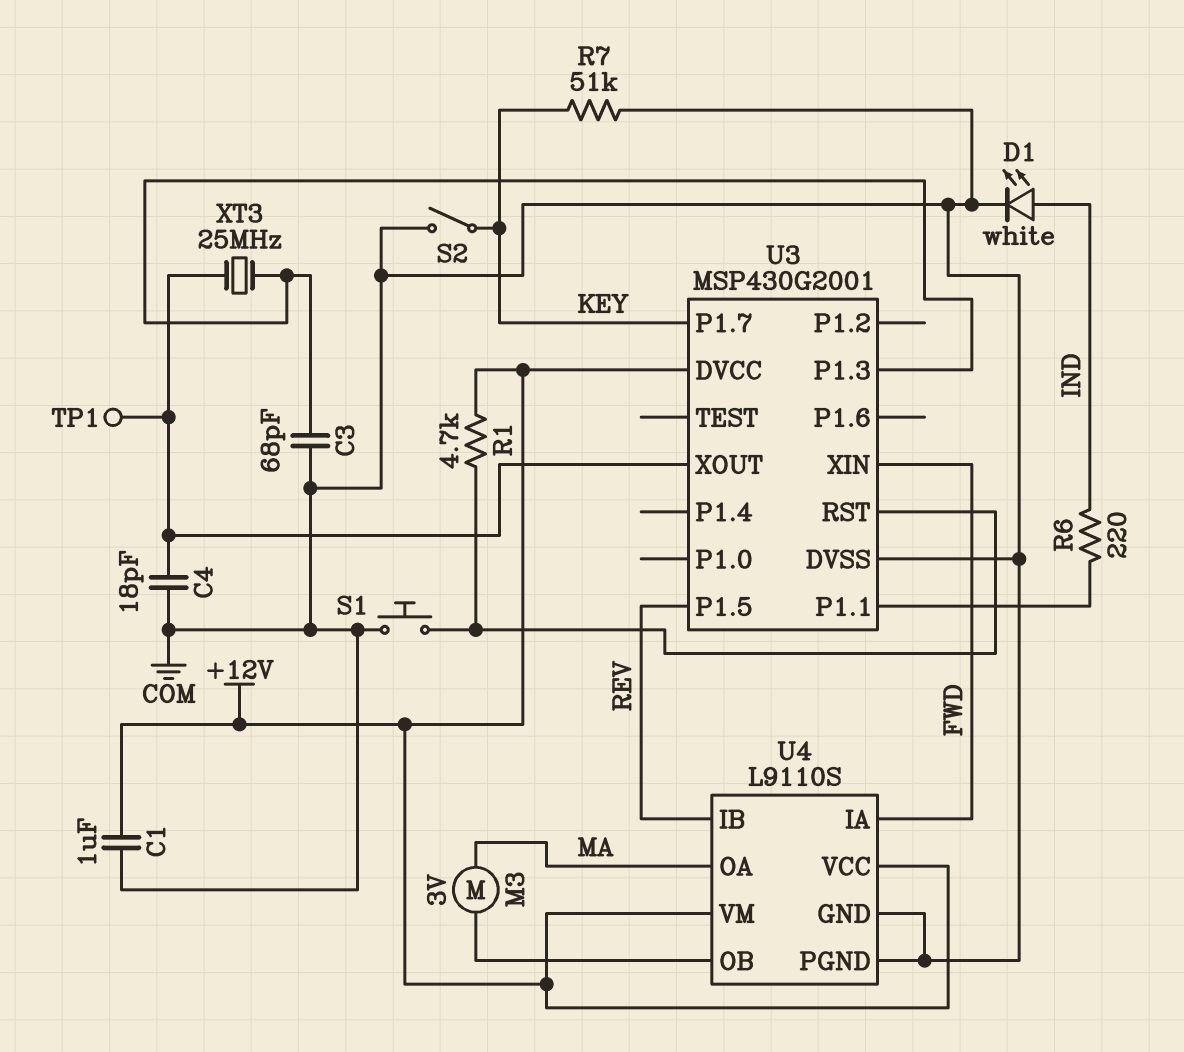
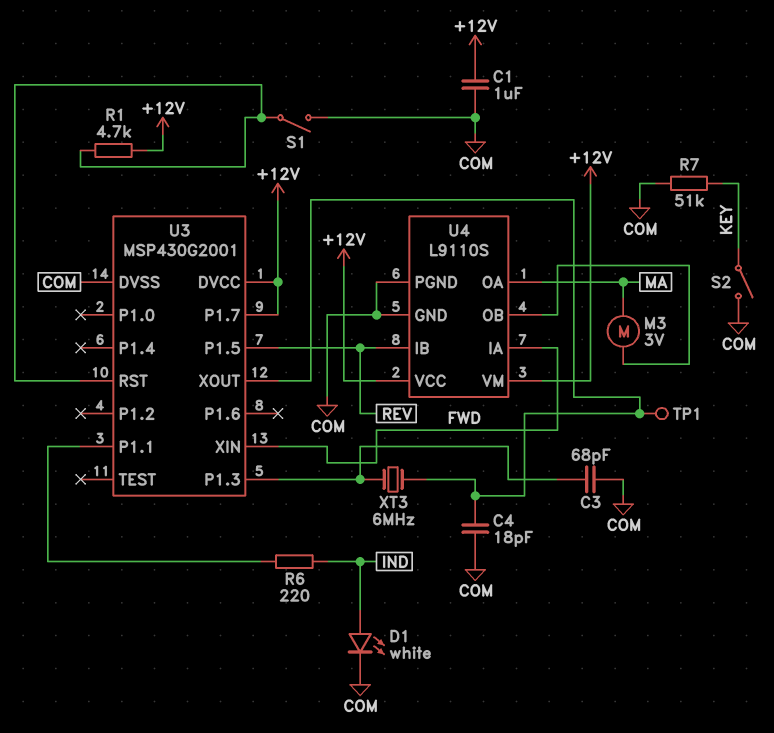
S1: button (COM, U3/RST) -> switch (COM, U3/RST)
U3 pin P1.7: KEY -> +12V
XT3: 25MHz (U3/P1.3, U3/XOUT) -> 6MHz (U3/P1.3, U3/XOUT)

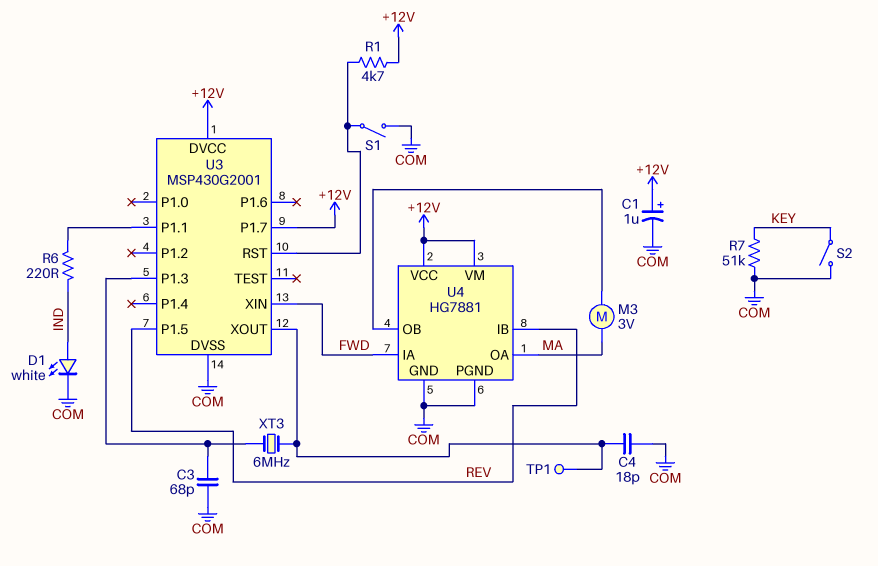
C1: 1uF (+12V, COM) -> 1uF (plus +12V, minus COM)
U4: L9110S -> HG7881

